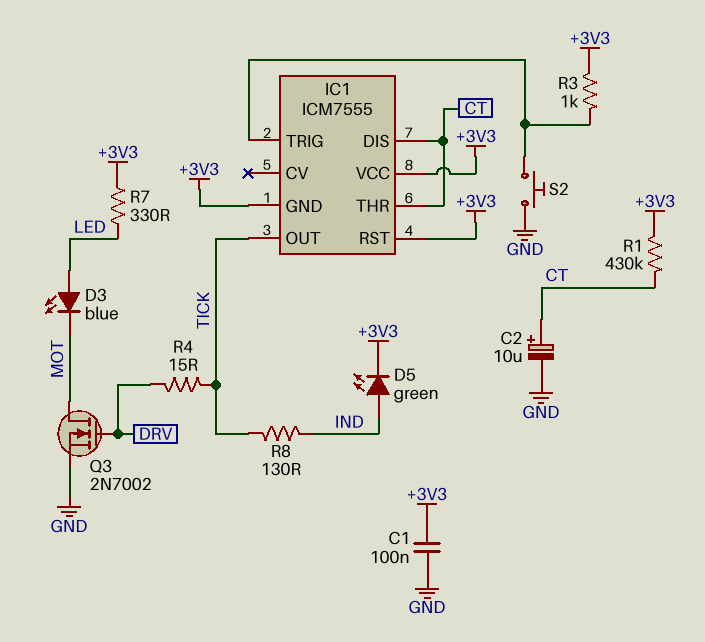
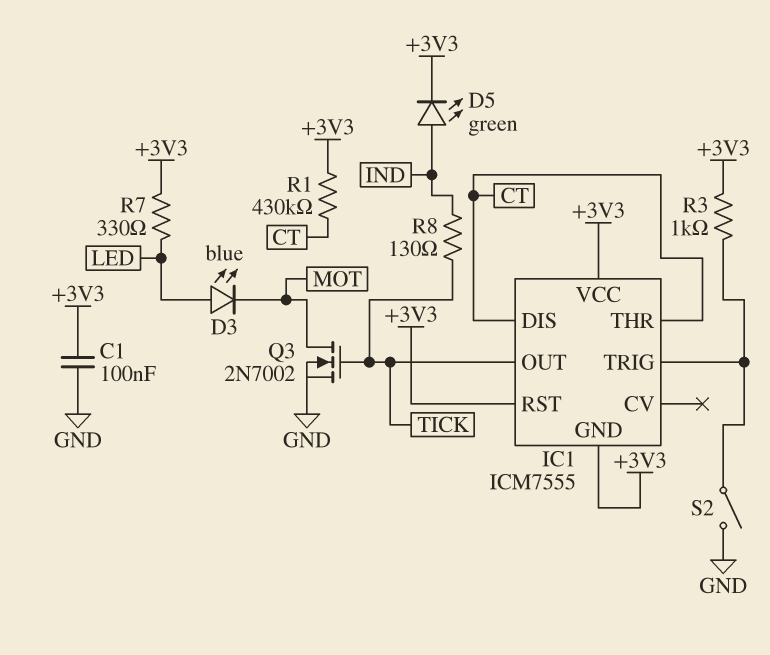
C2: 10uF (plus CT, minus GND) -> none
Q3: NMOS 2N7002 (G DRV, D MOT, S GND) -> NMOS 2N7002 (G TICK, D MOT, S GND)
R4: 15 (DRV, TICK) -> none
S2: button (GND, IC1/TRIG) -> switch (GND, IC1/TRIG)

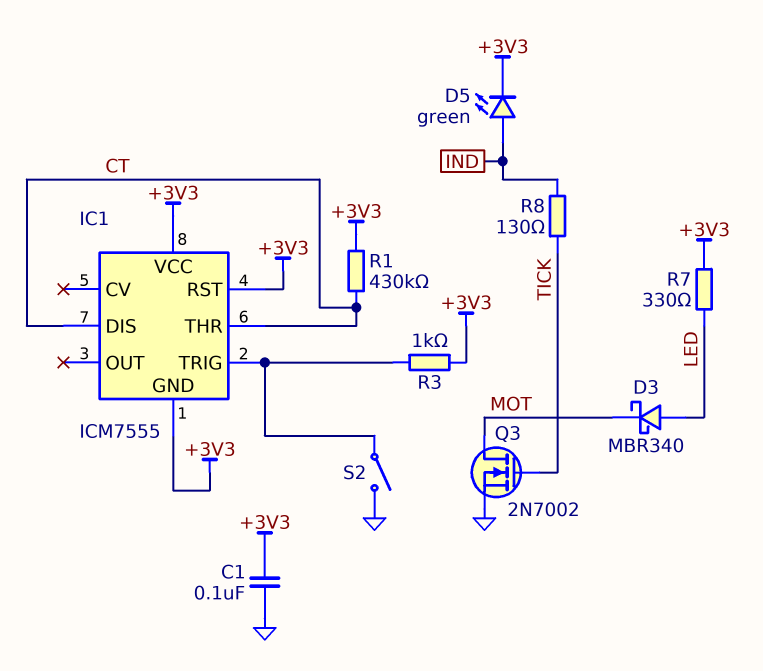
D3: LED blue (A LED, K MOT) -> schottky MBR340 (A LED, K MOT)
IC1 pin OUT: TICK -> none

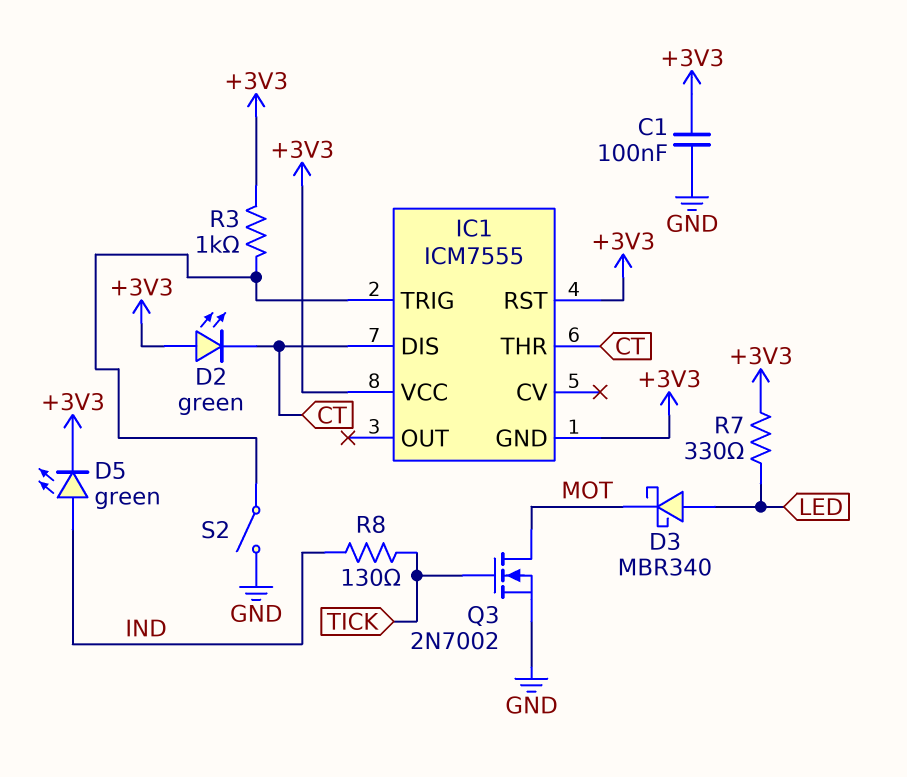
D2: none -> LED green (A +3V3, K CT)
R1: 430k (+3V3, CT) -> none

